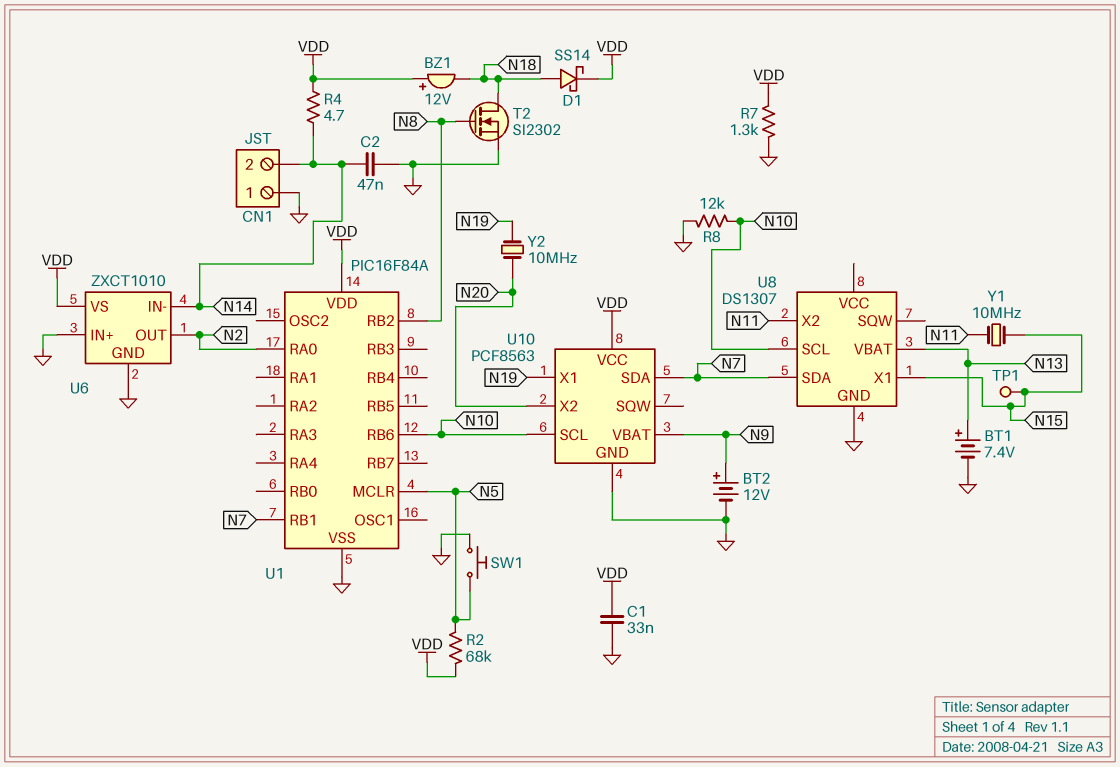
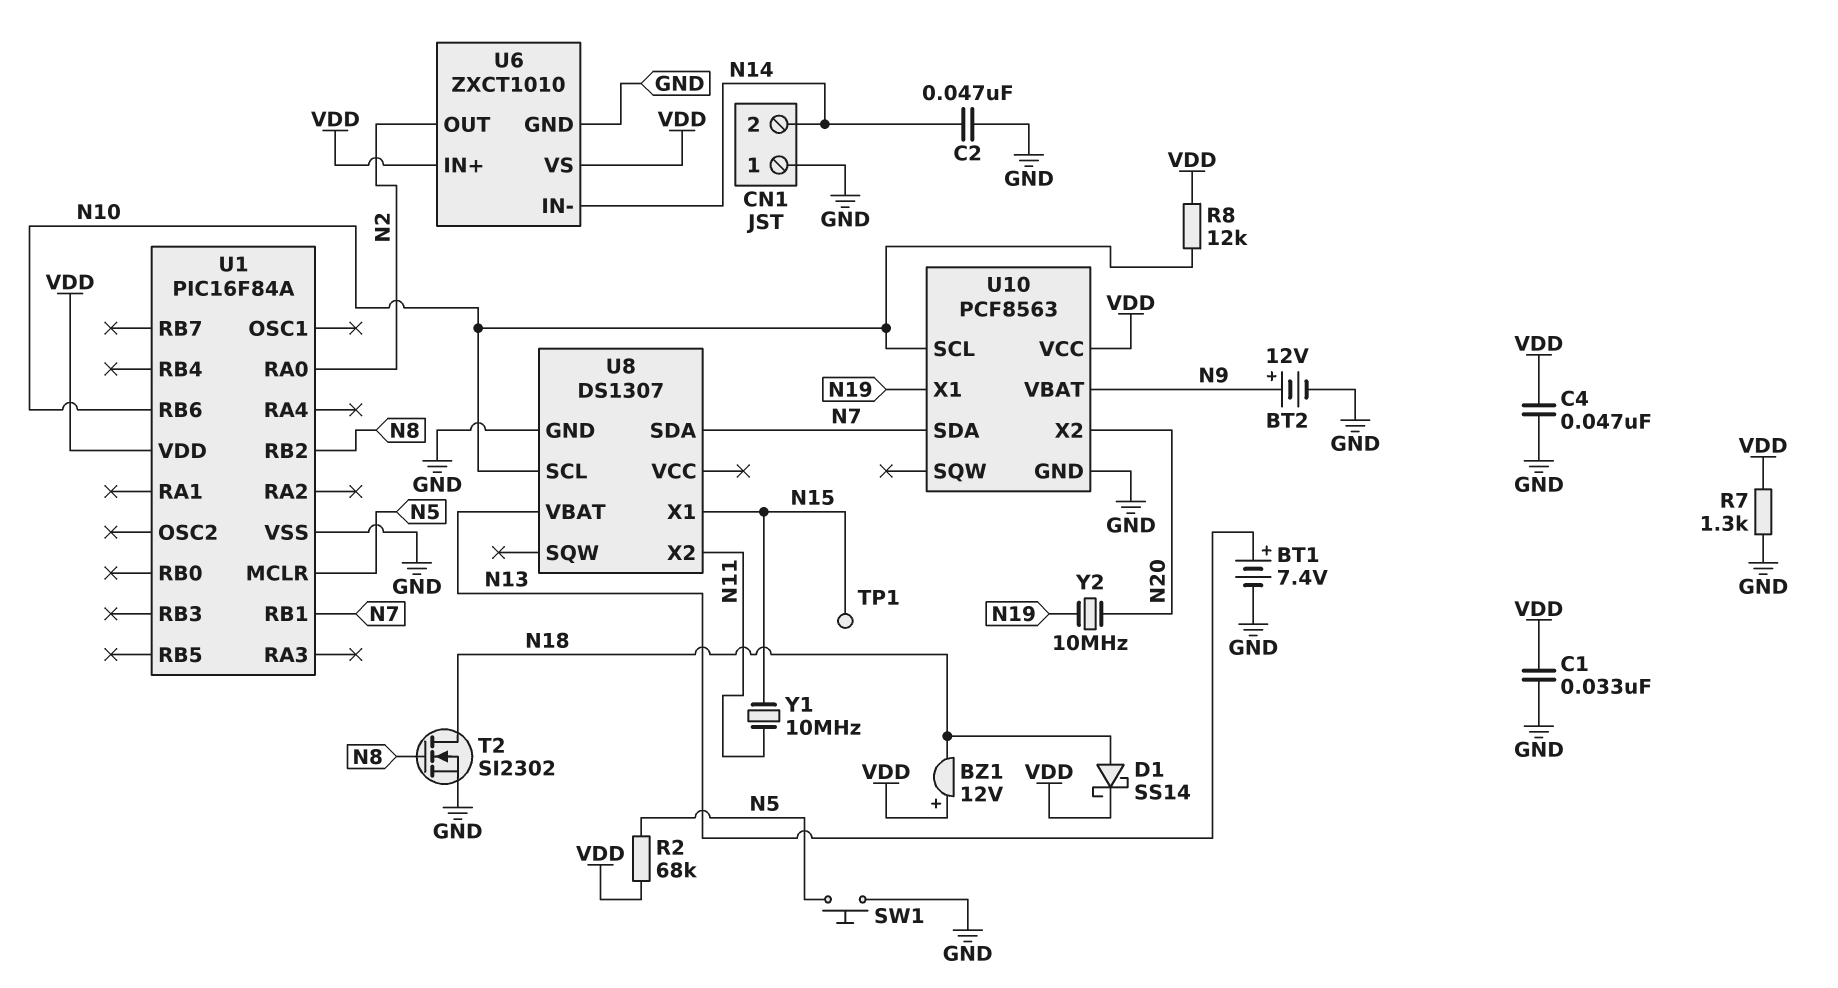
C4: none -> 47nF (GND, VDD)
R4: 4.7 (N14, VDD) -> none
R8: 12k (GND, N10) -> 12k (N10, VDD)
U6 pin IN+: GND -> VDD

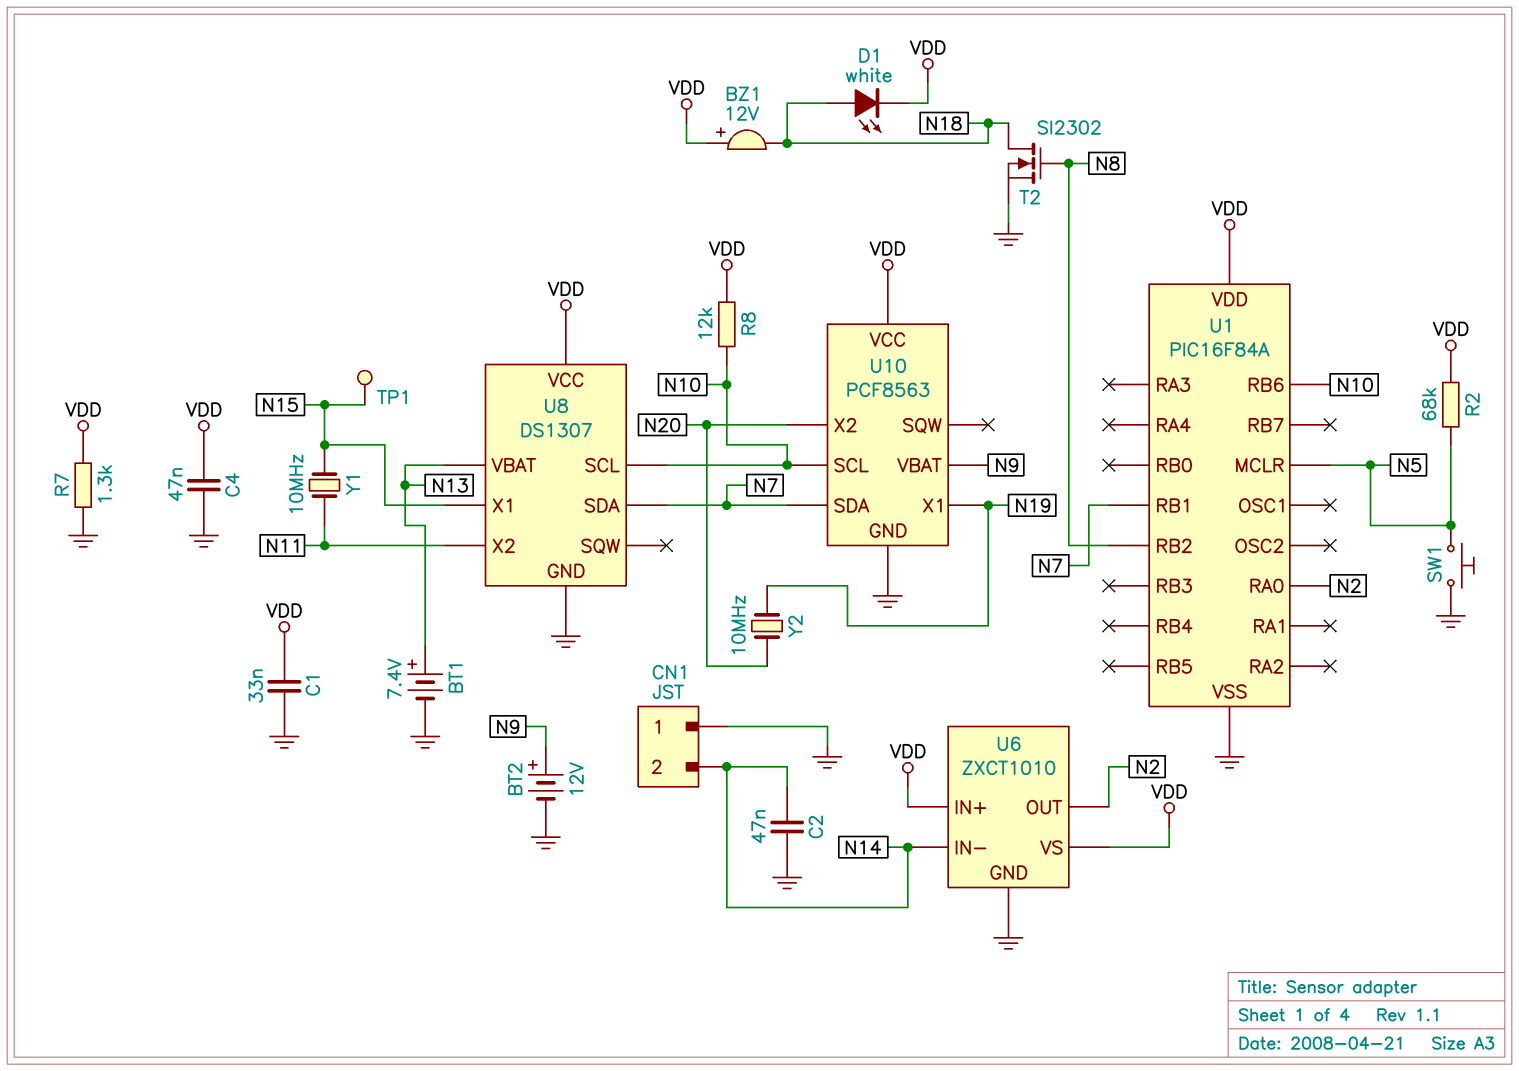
D1: schottky SS14 (A N18, K VDD) -> LED white (A N18, K VDD)
U8 pin VCC: none -> VDD

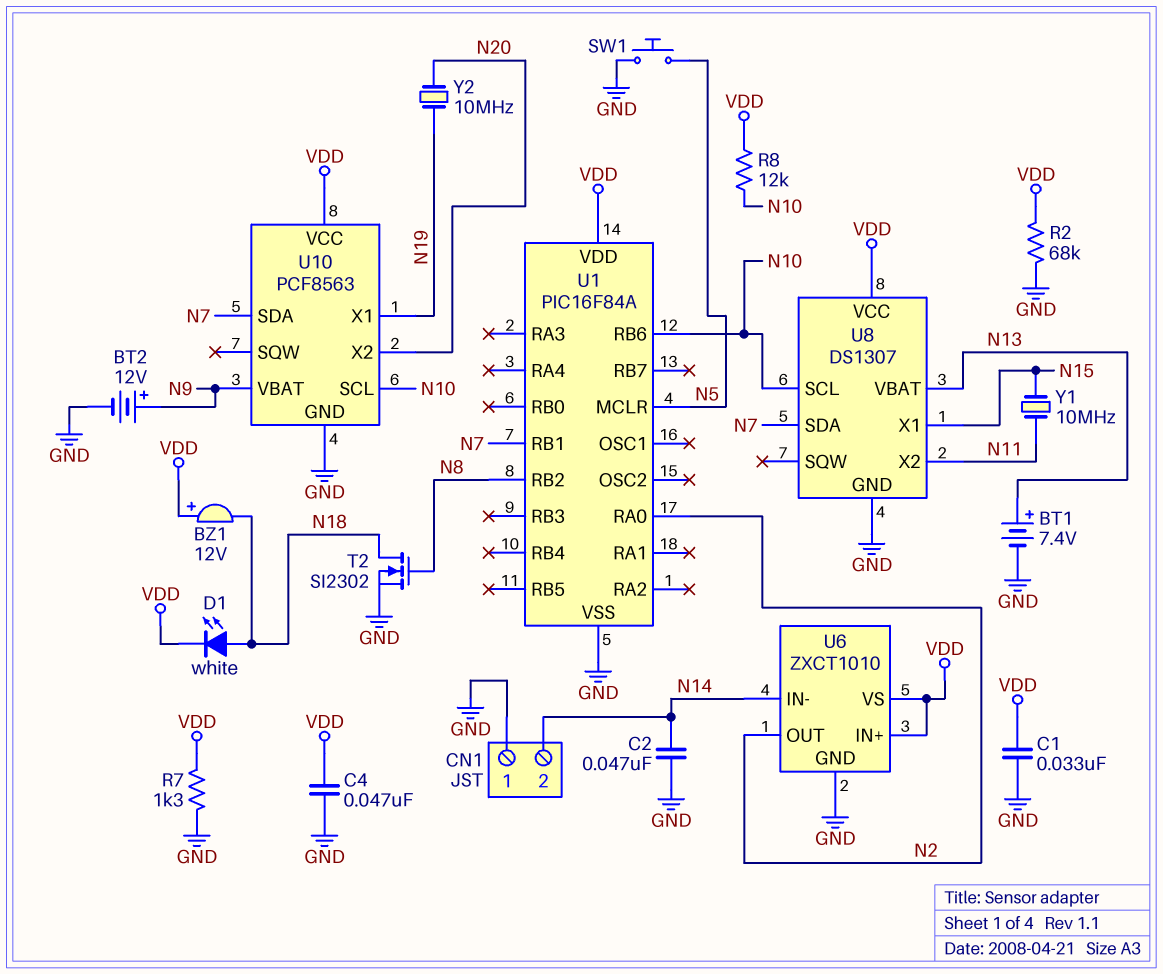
R2: 68k (N5, VDD) -> 68k (GND, VDD)
TP1: test point (N15) -> none

